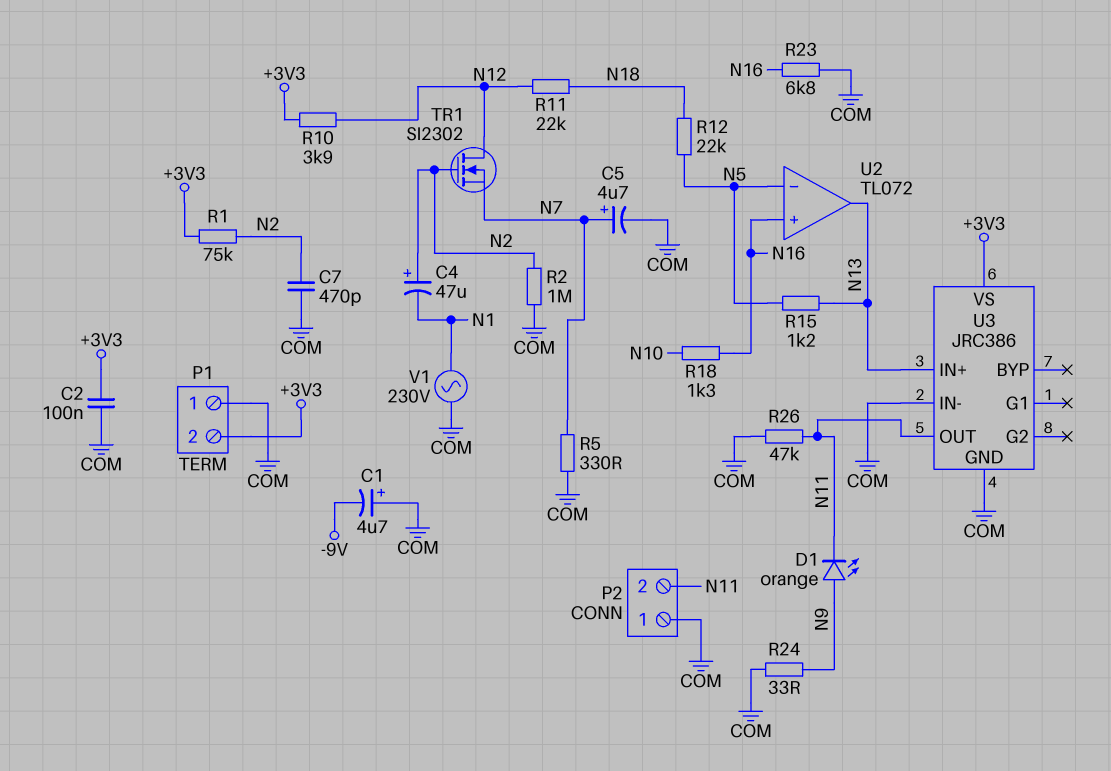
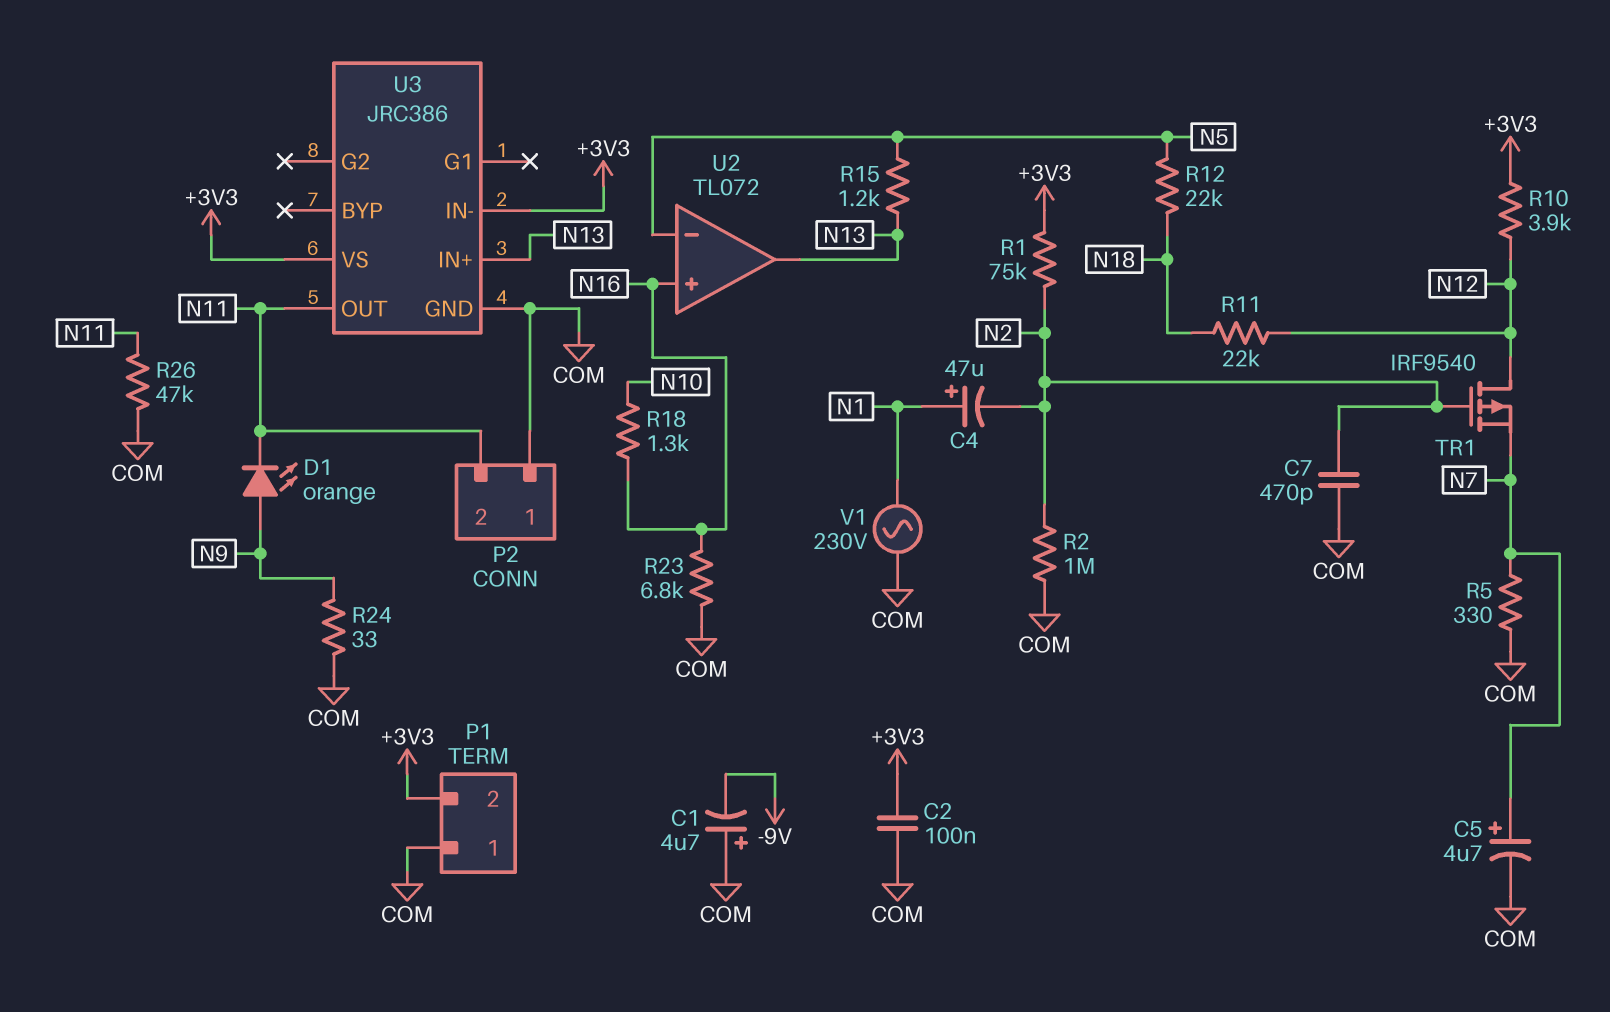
C4: 47uF (plus N2, minus N1) -> 47uF (plus N1, minus N2)
TR1: NMOS SI2302 (G N2, D N12, S N7) -> PMOS IRF9540 (G N2, D N12, S N7)
U3 pin IN-: COM -> +3V3

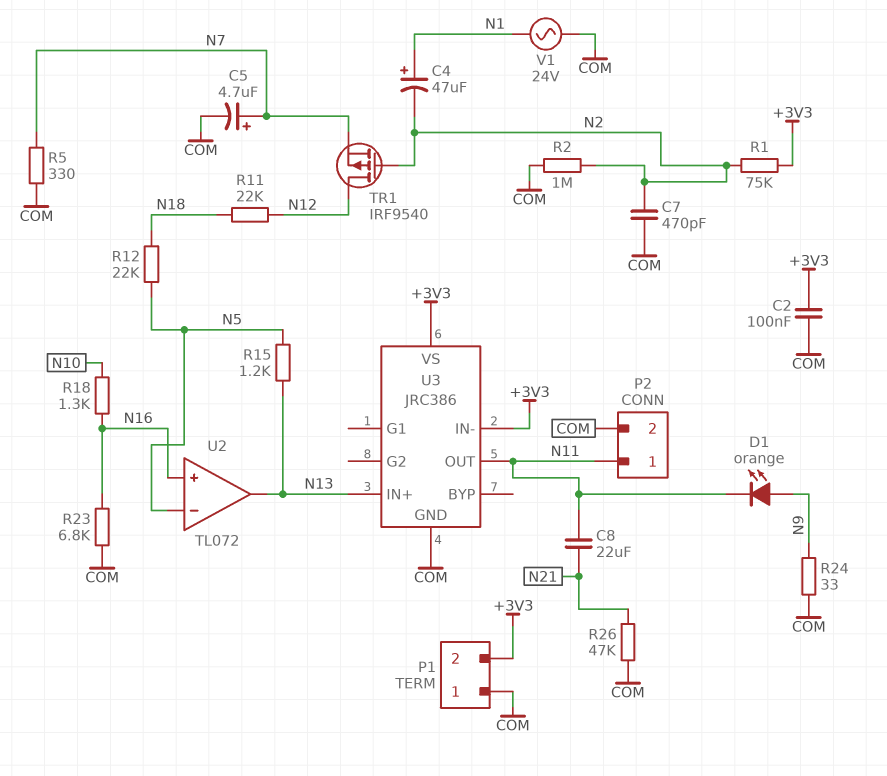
C1: 4.7uF (plus COM, minus -9V) -> none
C8: none -> 22uF (N11, N21)
P2 pin 1: COM -> N11
P2 pin 2: N11 -> COM
R10: 3.9k (+3V3, N12) -> none
R26: 47k (COM, N11) -> 47k (COM, N21)
V1: AC 230V (COM, N1) -> AC 24V (COM, N1)

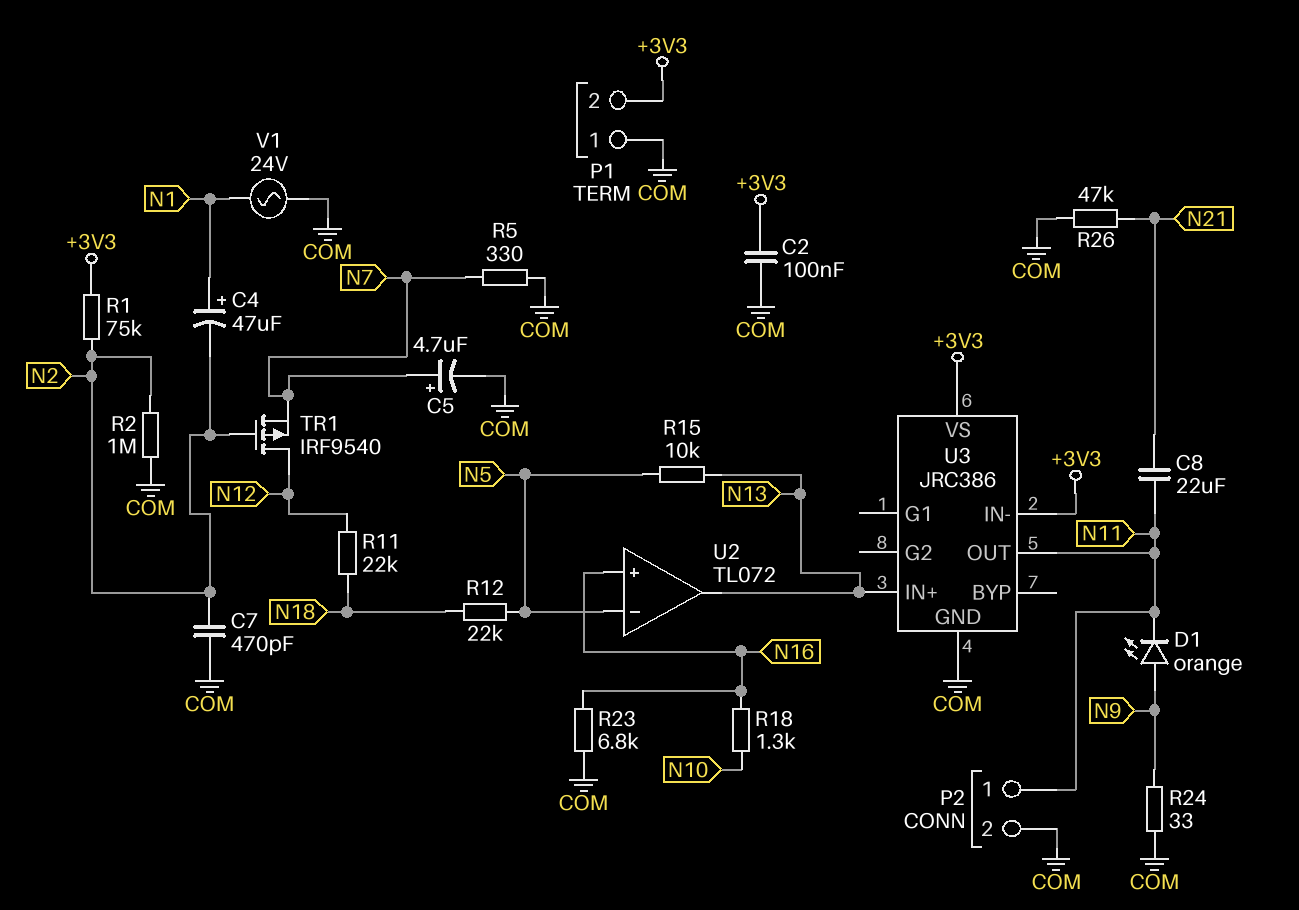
R15: 1.2k (N5, N13) -> 10k (N5, N13)

